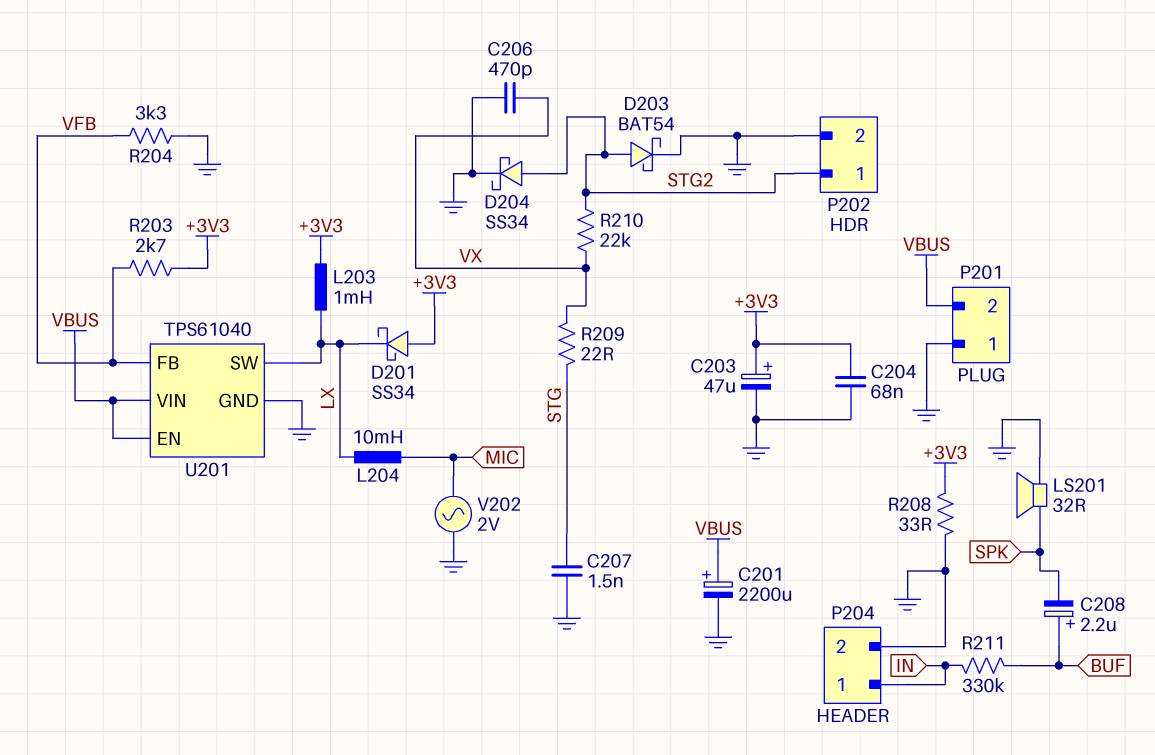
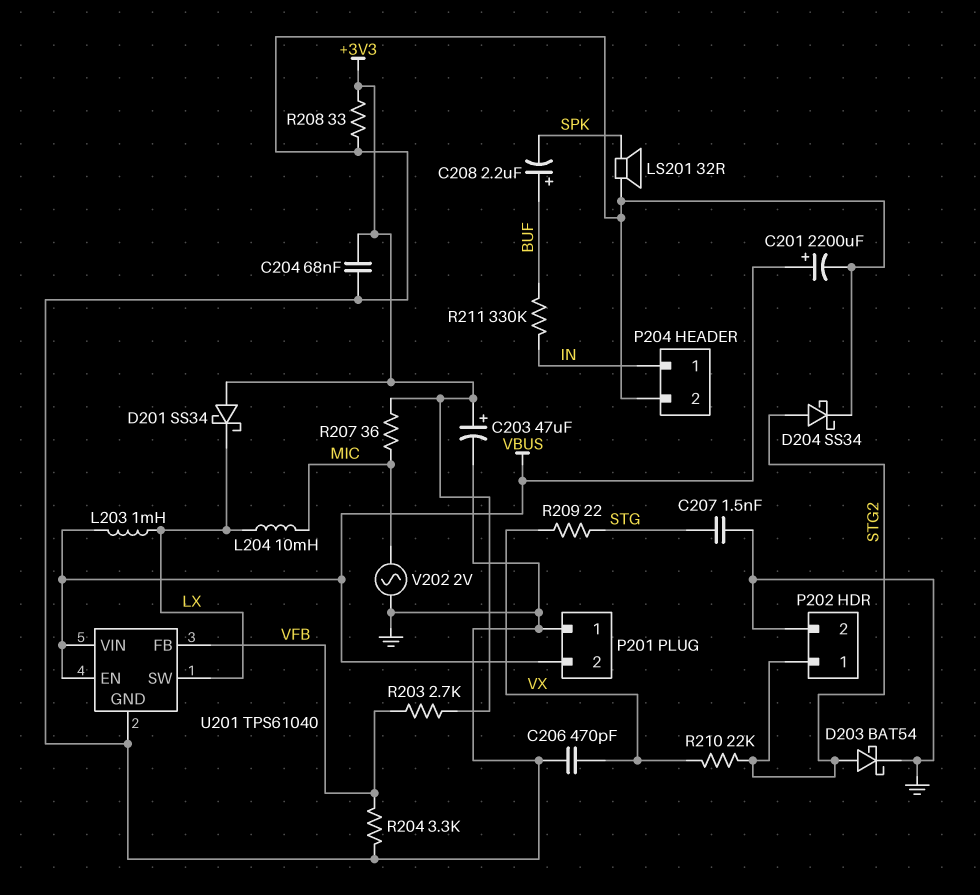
L203: 1mH (+3V3, LX) -> 1mH (LX, VBUS)
R207: none -> 36 (+3V3, MIC)

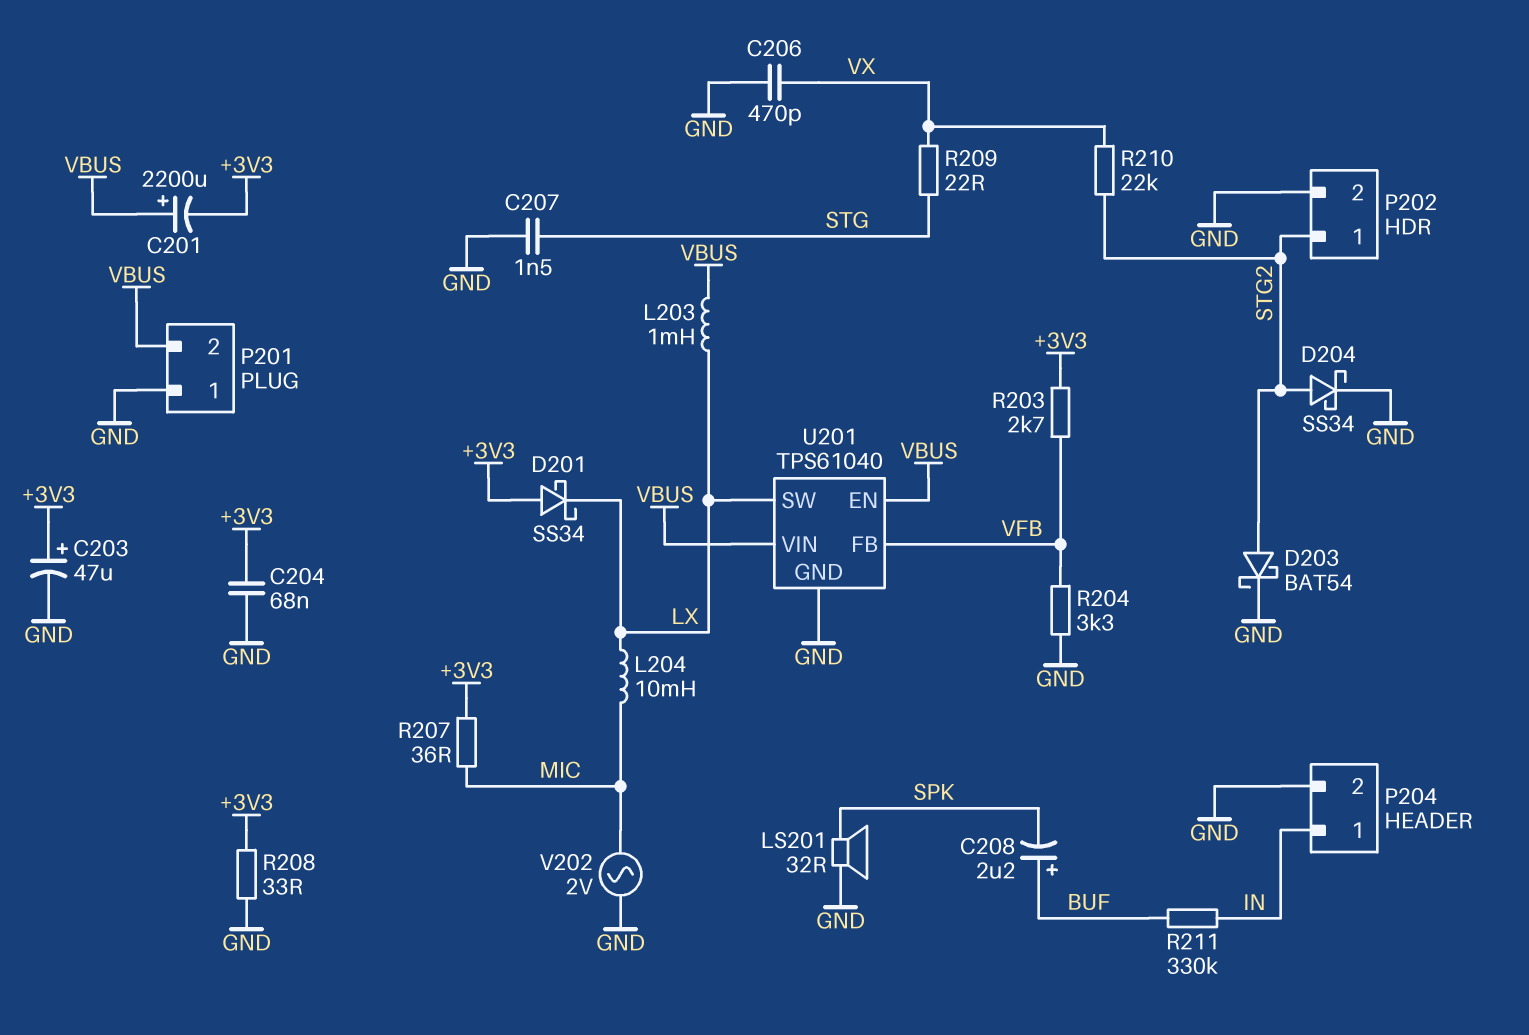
C201: 2200uF (plus VBUS, minus GND) -> 2200uF (plus VBUS, minus +3V3)

